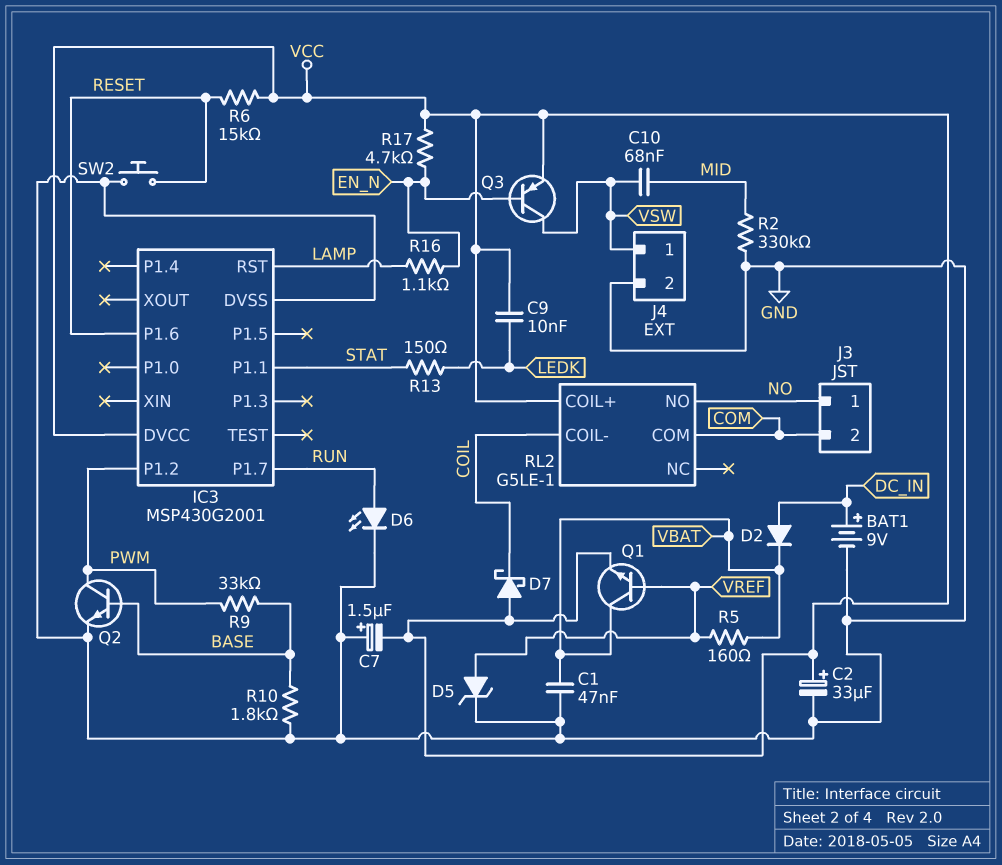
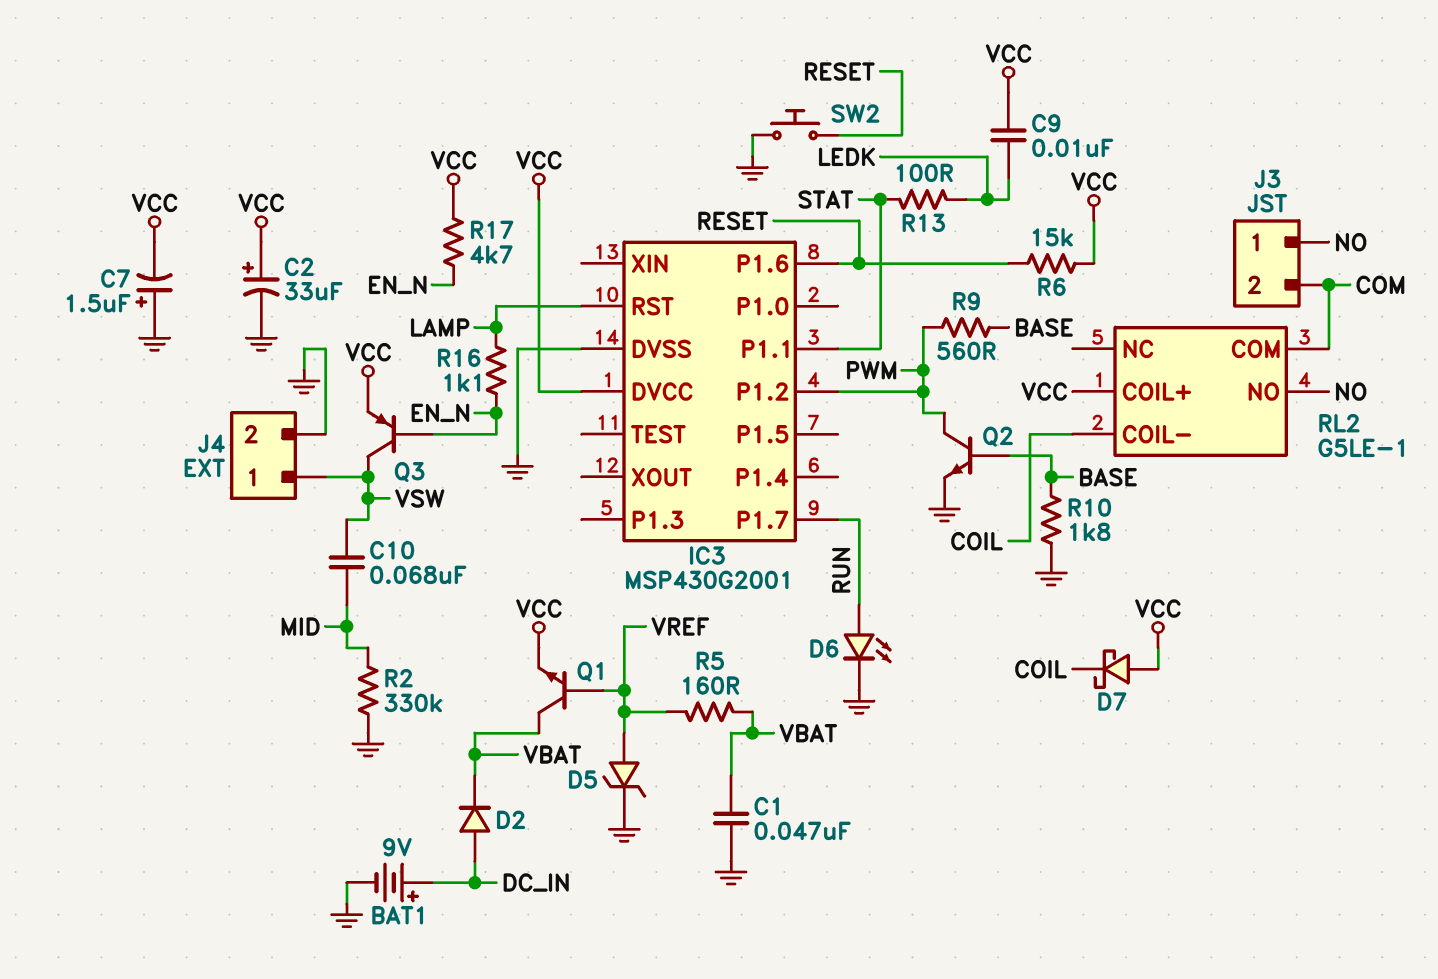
R9: 33k (BASE, PWM) -> 560 (BASE, PWM)
R13: 150 (LEDK, STAT) -> 100 (LEDK, STAT)

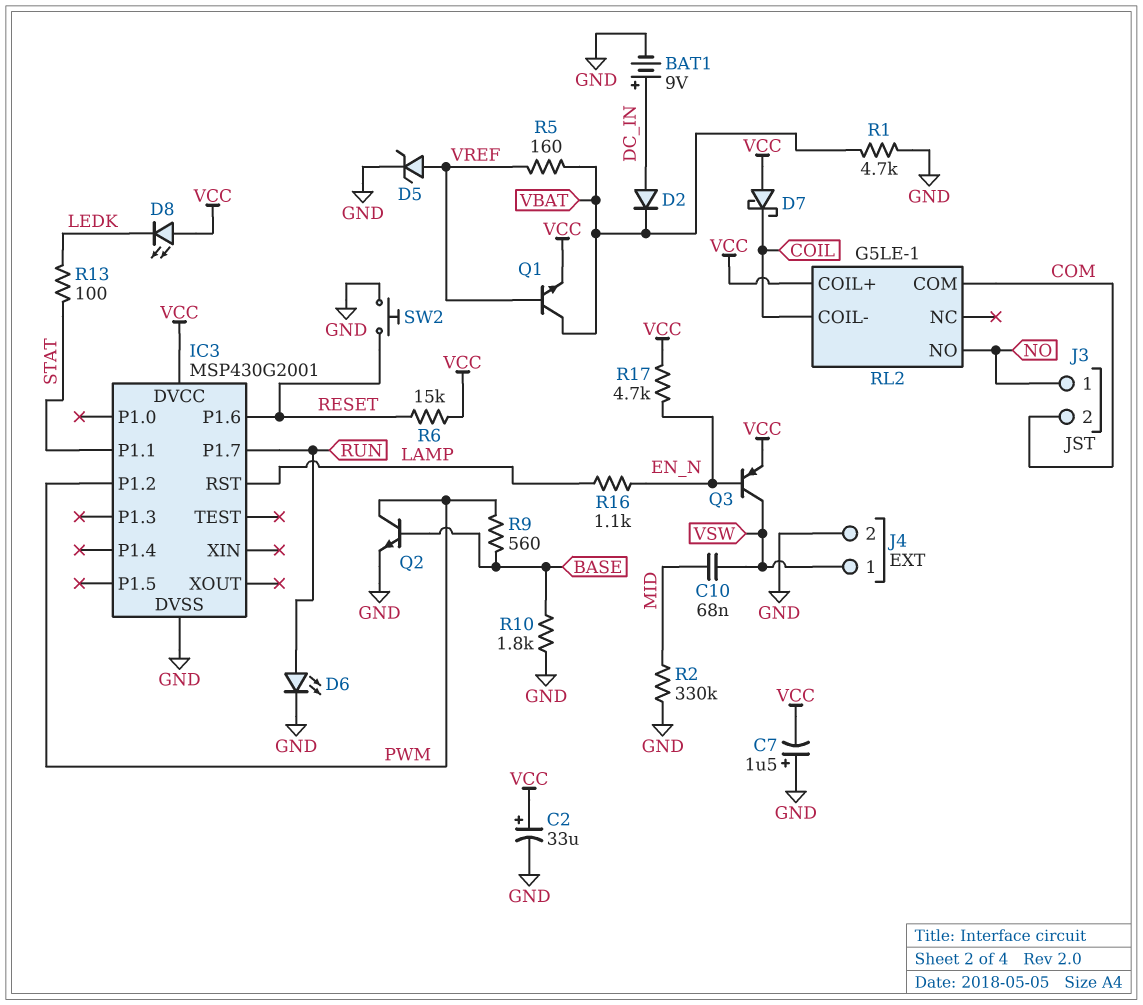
C1: 47nF (GND, VBAT) -> none
C9: 10nF (LEDK, VCC) -> none
D8: none -> LED (A VCC, K LEDK)
R1: none -> 4.7k (GND, VBAT)

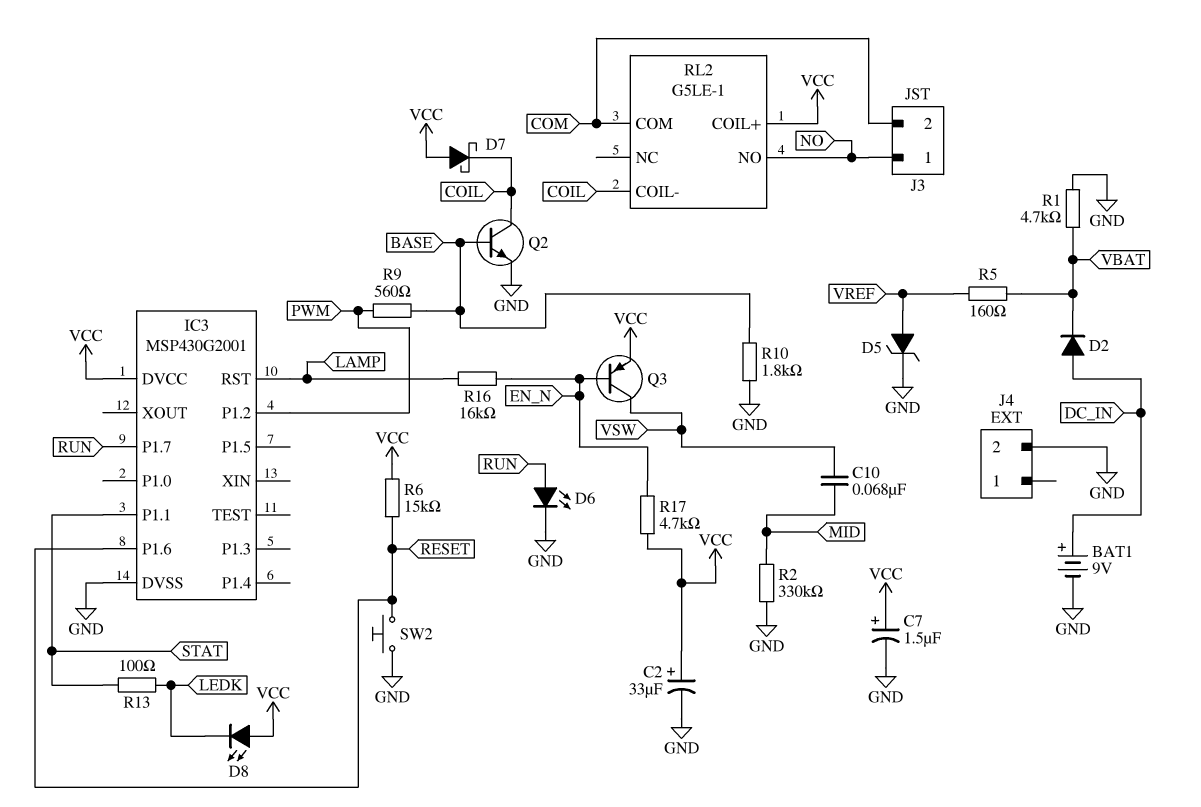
C7: 1.5uF (plus GND, minus VCC) -> 1.5uF (plus VCC, minus GND)
J4 pin 1: VSW -> none
Q1: NPN (B VREF, C VBAT, E VCC) -> none
Q2: NPN (B BASE, C PWM, E GND) -> NPN (B BASE, C COIL, E GND)
R16: 1.1k (EN_N, LAMP) -> 16k (EN_N, LAMP)

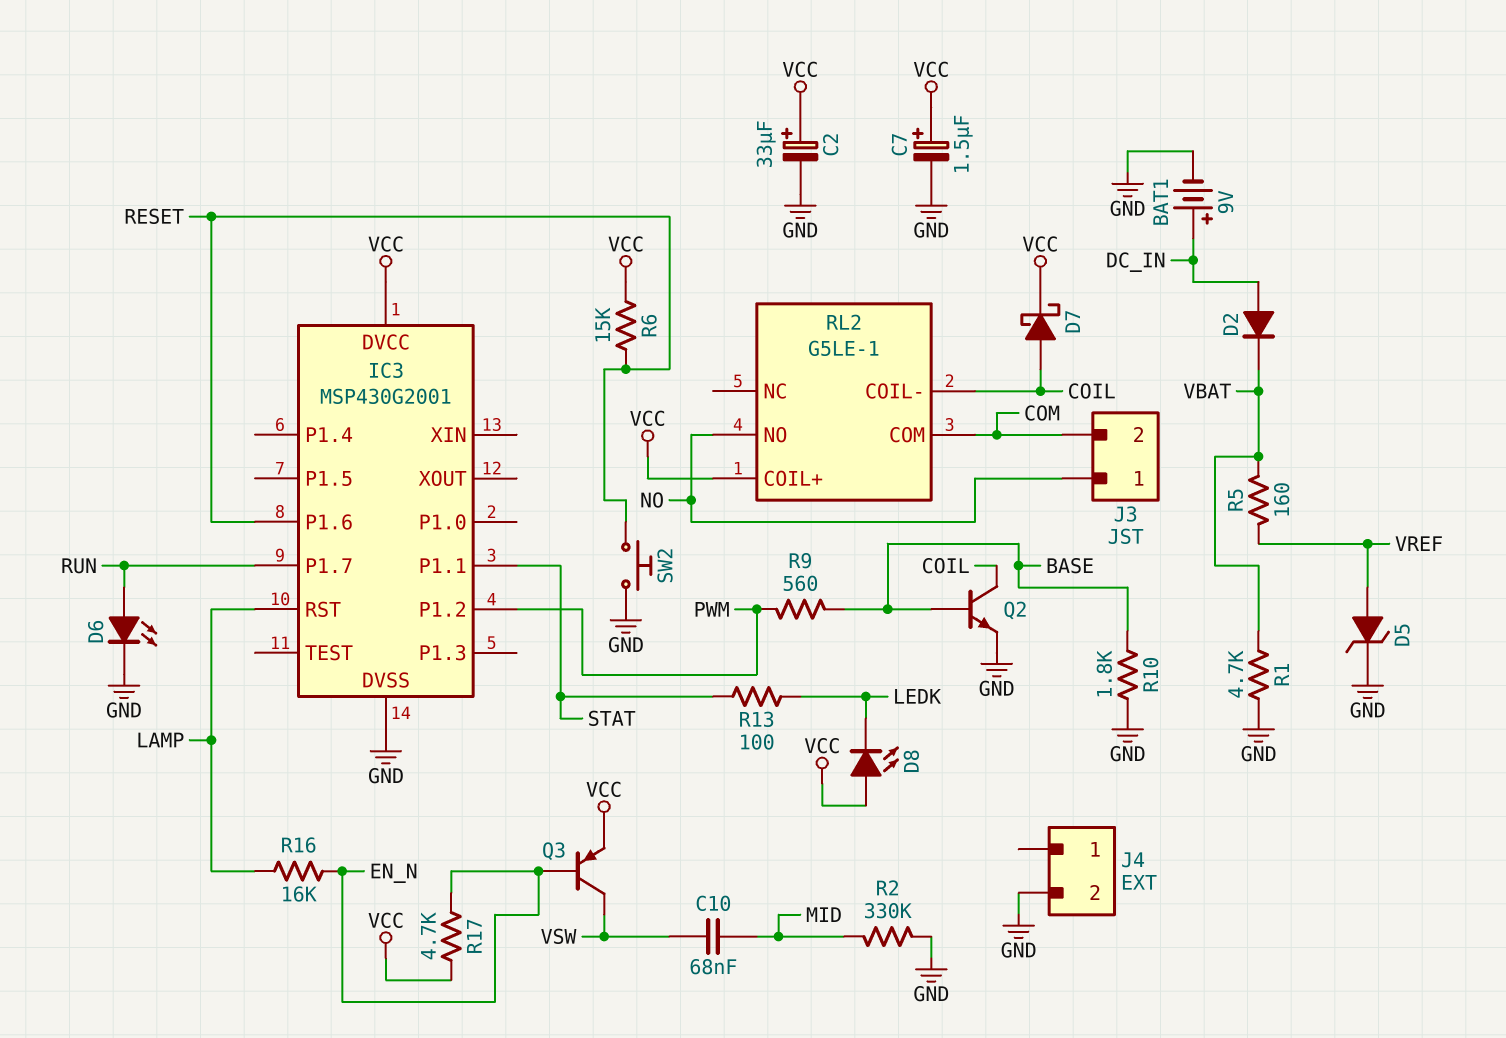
D7: schottky (A VCC, K COIL) -> schottky (A COIL, K VCC)

